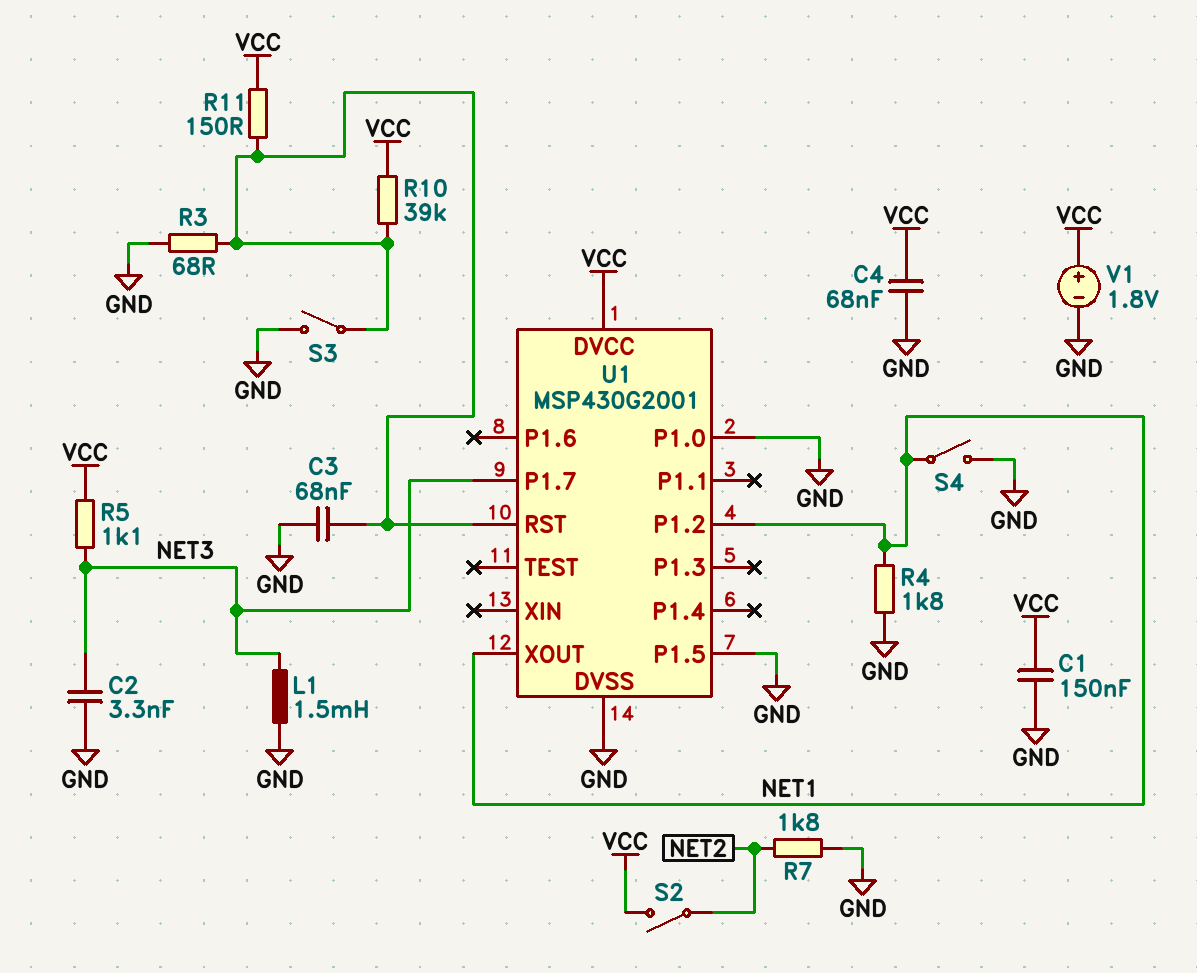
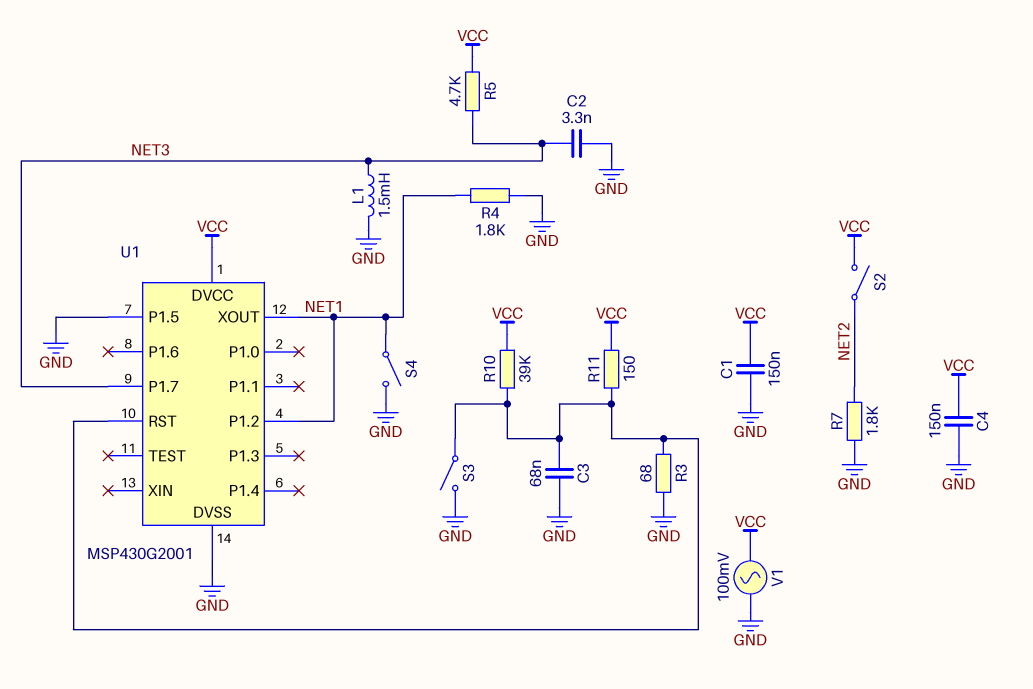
C4: 68nF (GND, VCC) -> 150nF (GND, VCC)
R5: 1.1k (NET3, VCC) -> 4.7k (NET3, VCC)
U1 pin P1.0: GND -> none
V1: 1.8V (plus VCC, minus GND) -> AC 100mV (GND, VCC)

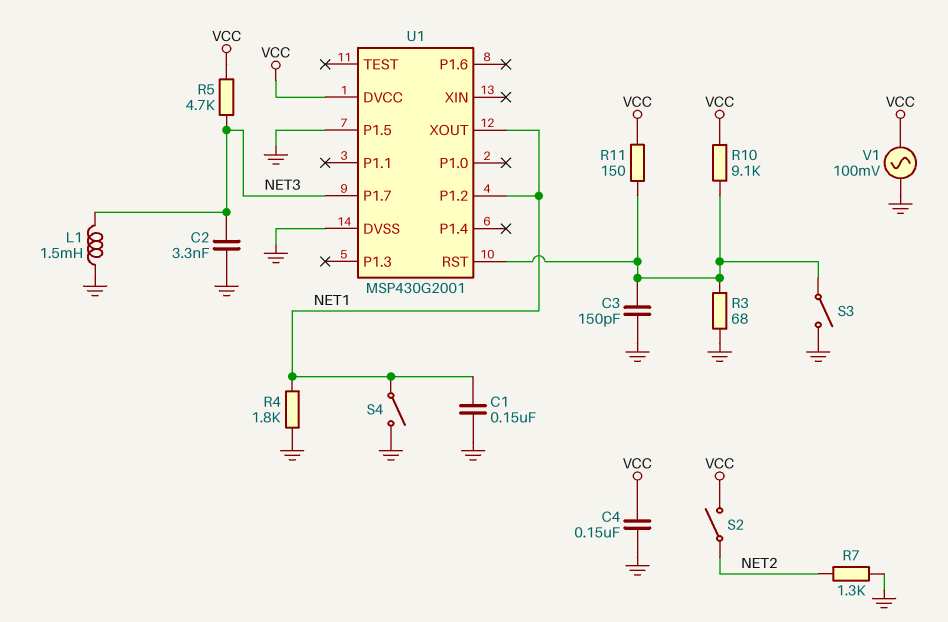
C1: 150nF (GND, VCC) -> 150nF (GND, NET1)
C3: 68nF (GND, U1/RST) -> 150pF (GND, U1/RST)
R7: 1.8k (GND, NET2) -> 1.3k (GND, NET2)
R10: 39k (U1/RST, VCC) -> 9.1k (U1/RST, VCC)

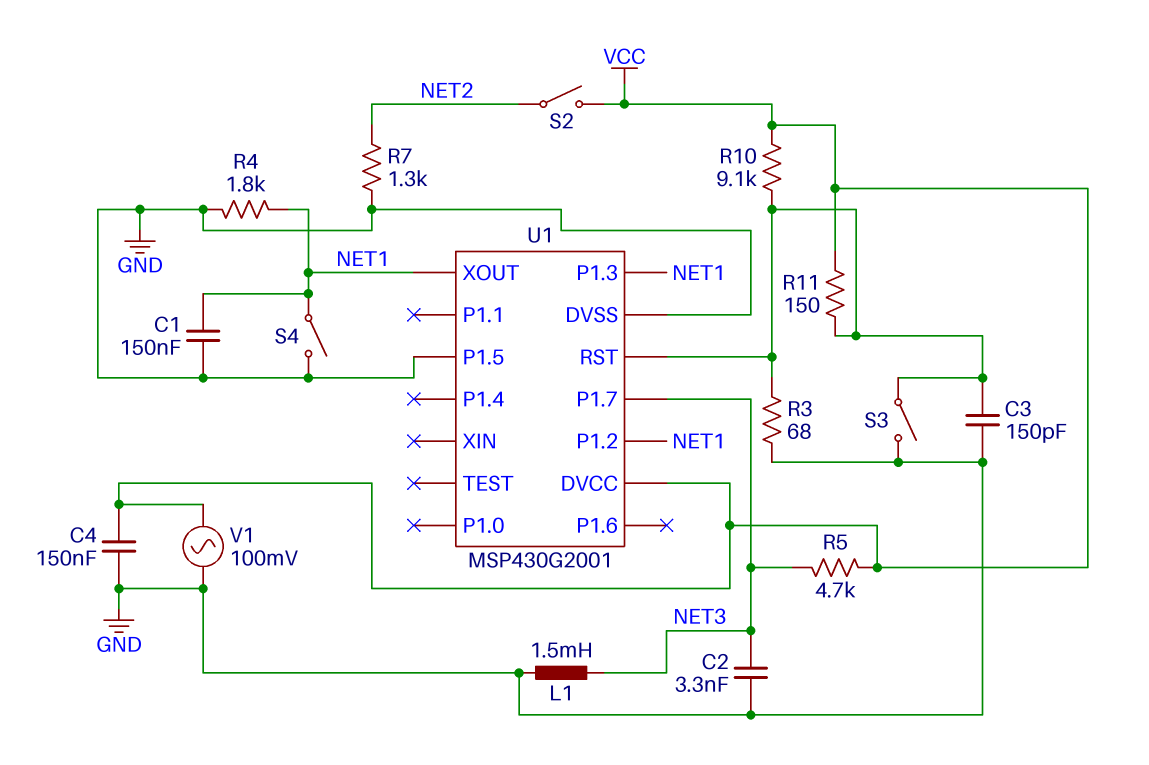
U1 pin P1.3: none -> NET1

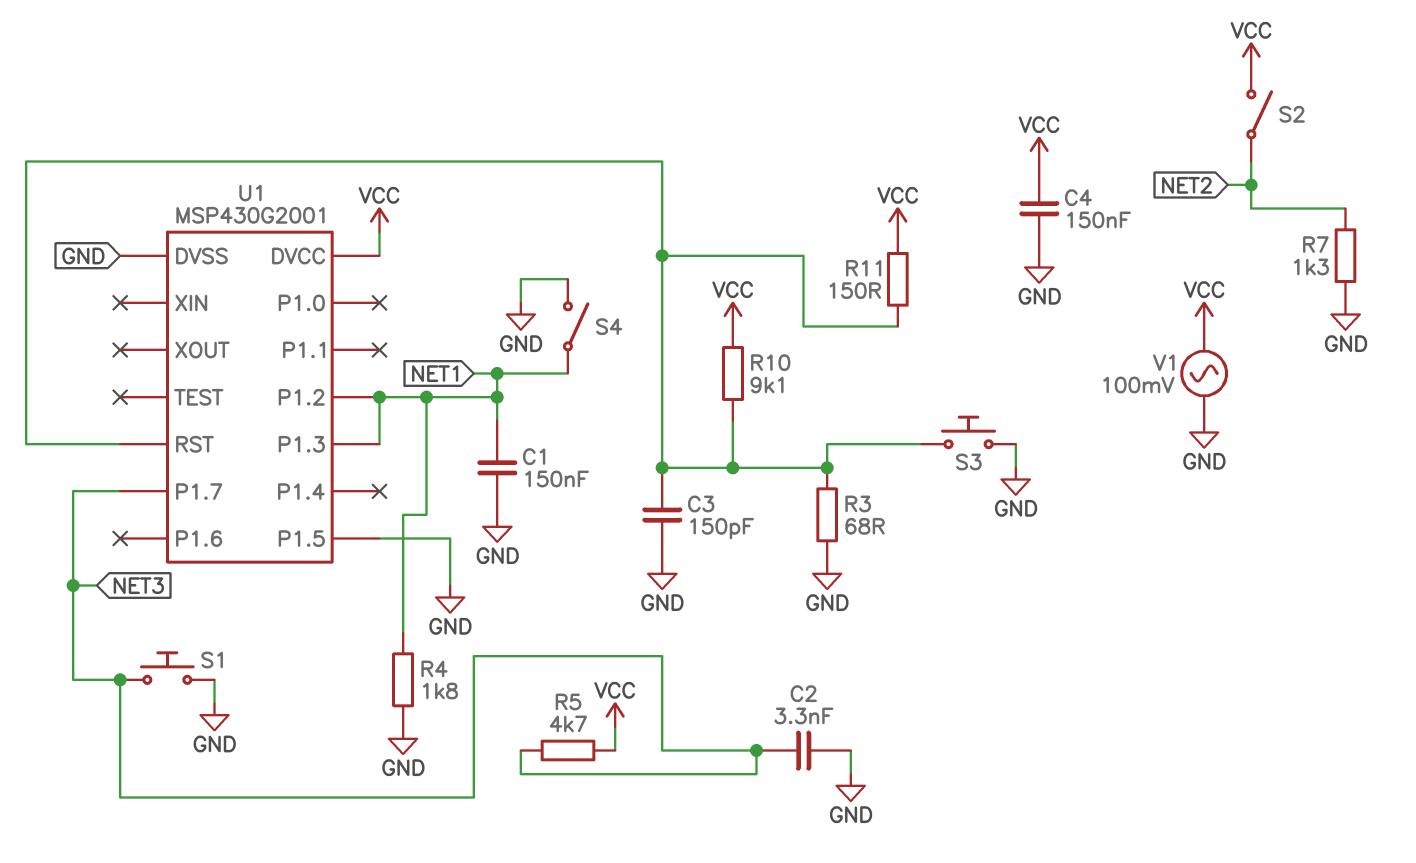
L1: 1.5mH (GND, NET3) -> none
S1: none -> button (GND, NET3)
S3: switch (GND, U1/RST) -> button (GND, U1/RST)
U1 pin XOUT: NET1 -> none

